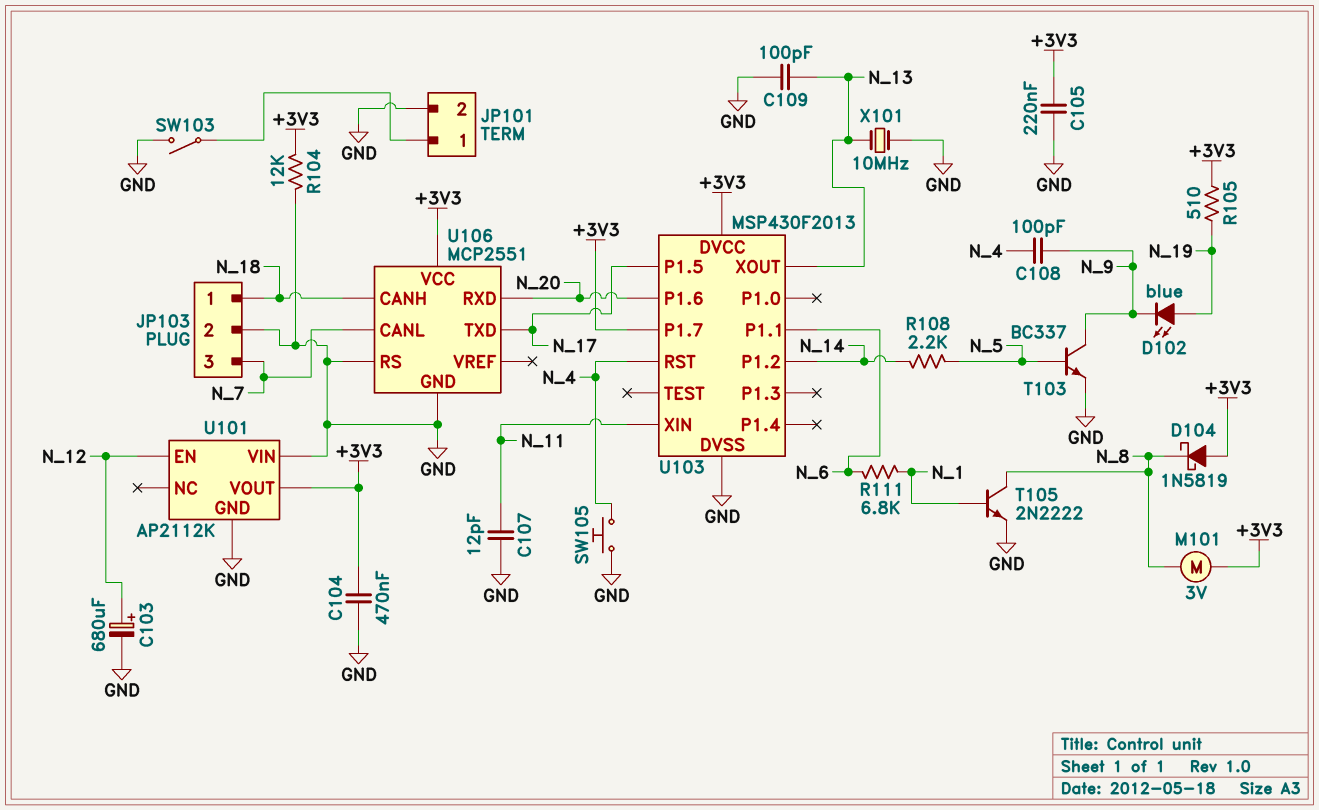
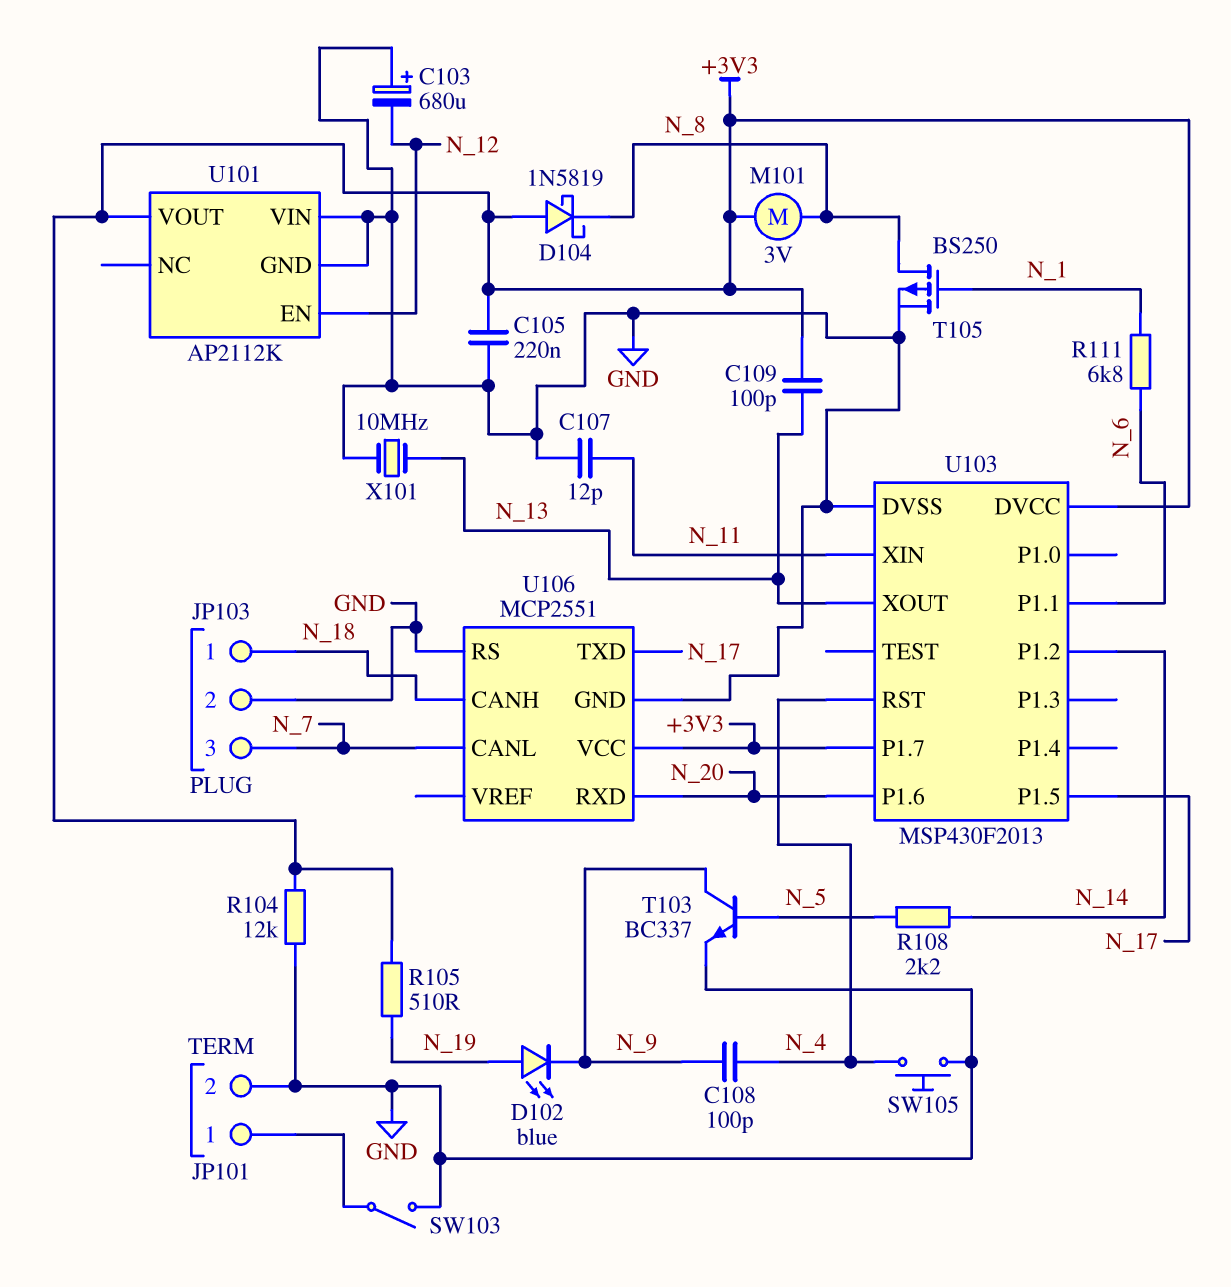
C103: 680uF (plus N_12, minus GND) -> 680uF (plus GND, minus N_12)
C104: 470nF (+3V3, GND) -> none
C109: 100pF (GND, N_13) -> 100pF (+3V3, N_13)
T105: NPN 2N2222 (B N_1, C N_8, E GND) -> PMOS BS250 (G N_1, D N_8, S GND)

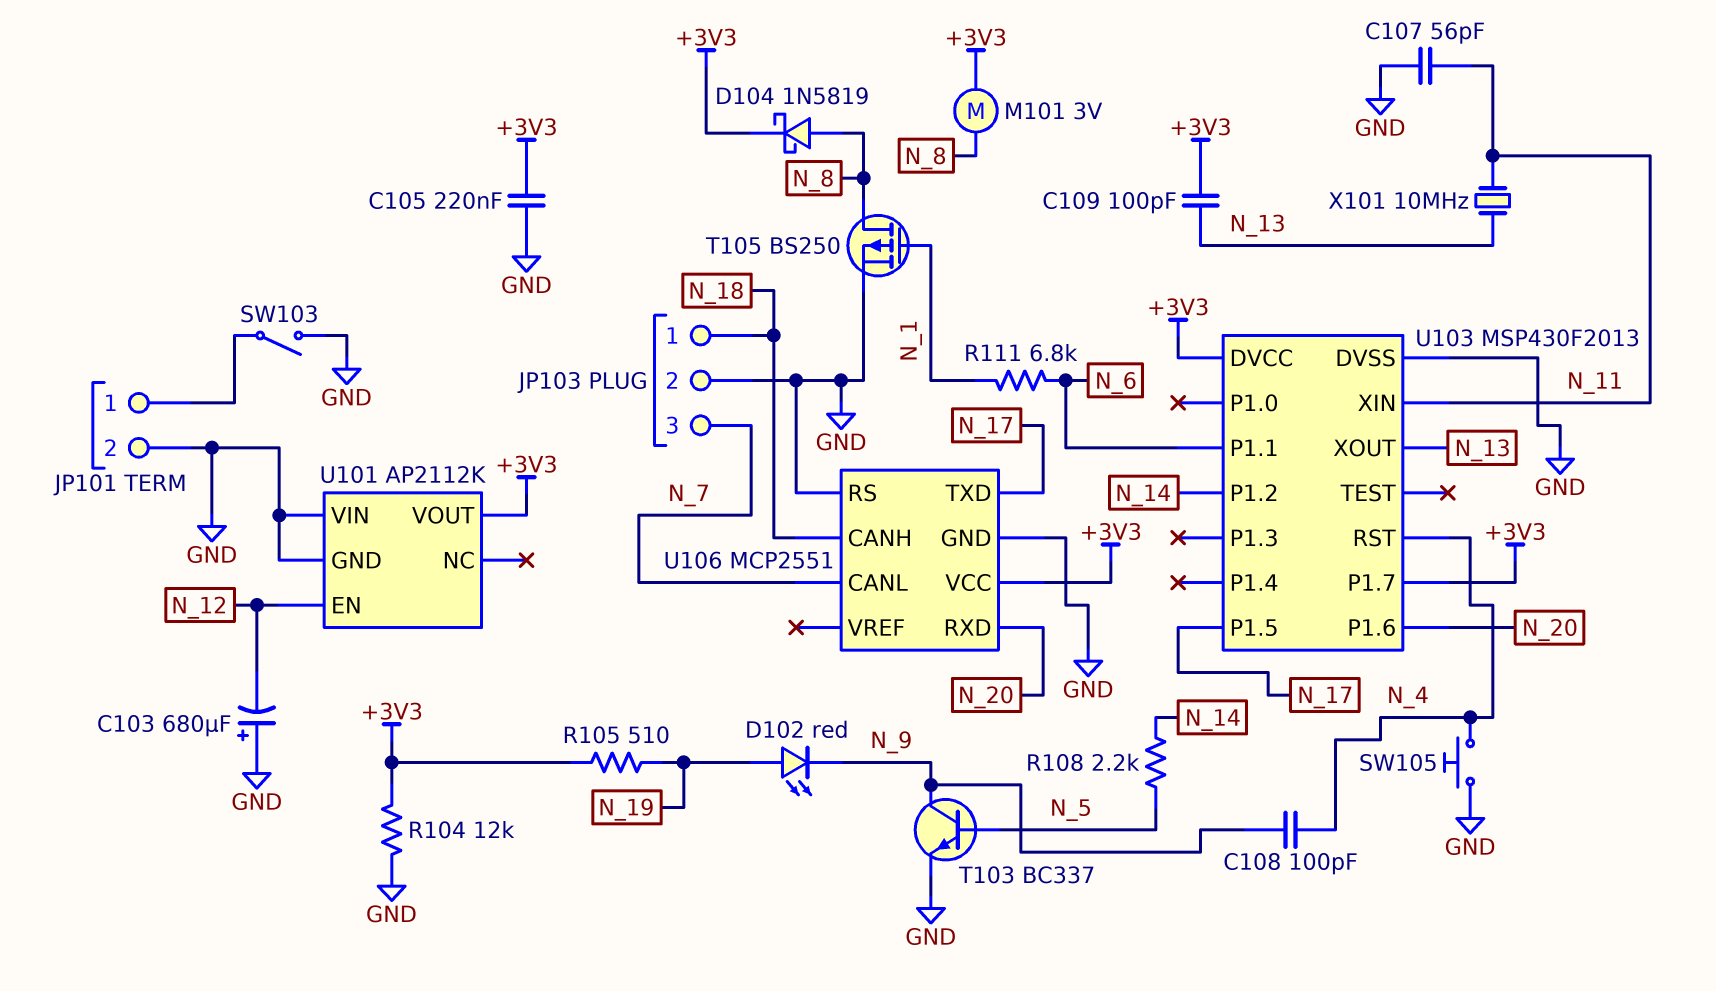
C107: 12pF (GND, N_11) -> 56pF (GND, N_11)
D102: LED blue (A N_19, K N_9) -> LED red (A N_19, K N_9)
D104: schottky 1N5819 (A +3V3, K N_8) -> schottky 1N5819 (A N_8, K +3V3)
X101: 10MHz (GND, N_13) -> 10MHz (N_11, N_13)

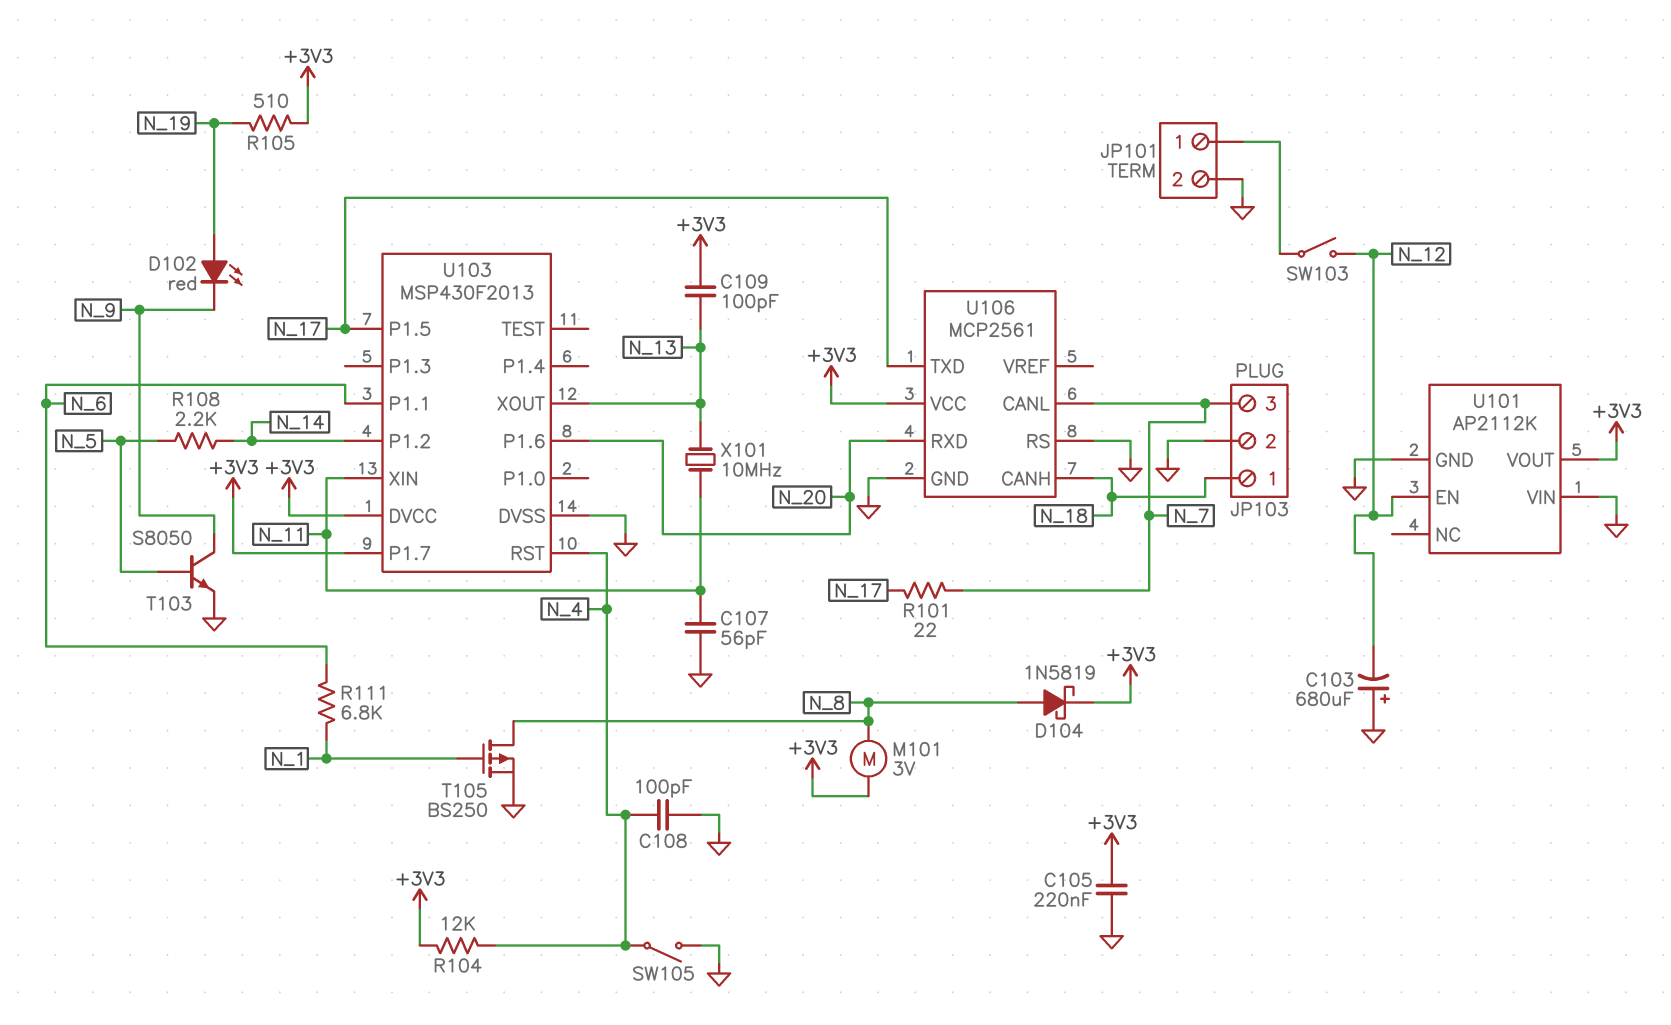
C108: 100pF (N_4, N_9) -> 100pF (GND, N_4)
R101: none -> 22 (N_7, N_17)
R104: 12k (+3V3, GND) -> 12k (+3V3, N_4)
SW103: switch (GND, JP101/1) -> switch (JP101/1, N_12)
SW105: button (GND, N_4) -> switch (GND, N_4)
T103: NPN BC337 (B N_5, C N_9, E GND) -> NPN S8050 (B N_5, C N_9, E GND)
U106: MCP2551 -> MCP2561

